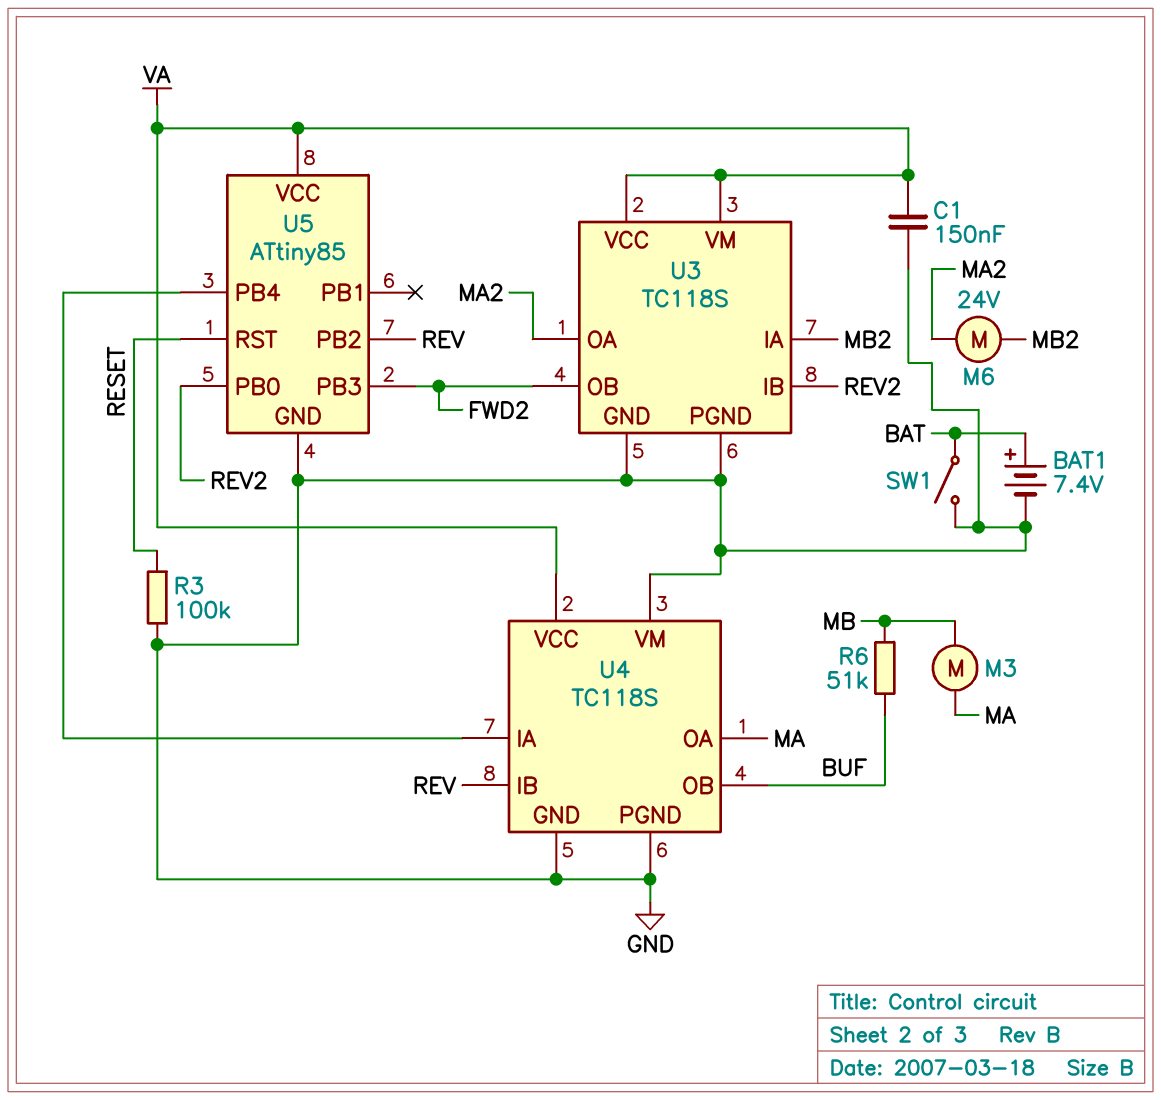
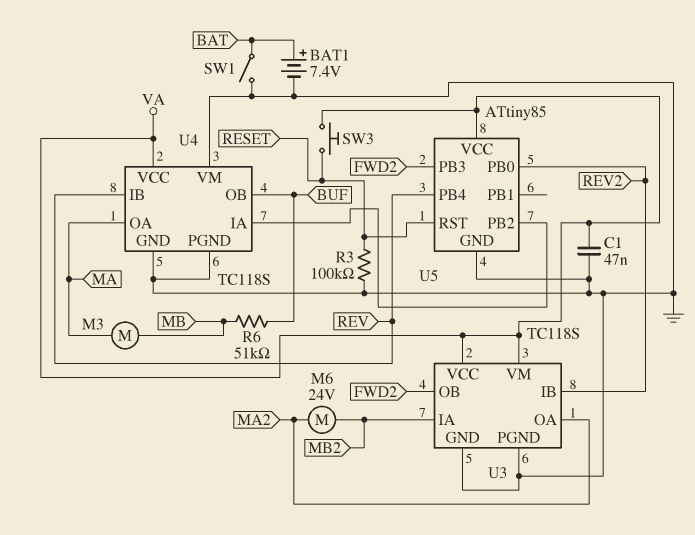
C1: 150nF (GND, VA) -> 47nF (GND, VA)
SW3: none -> button (RESET, VA)
U5 pin PB2: REV -> U4/IA
U5 pin PB4: U4/IA -> REV

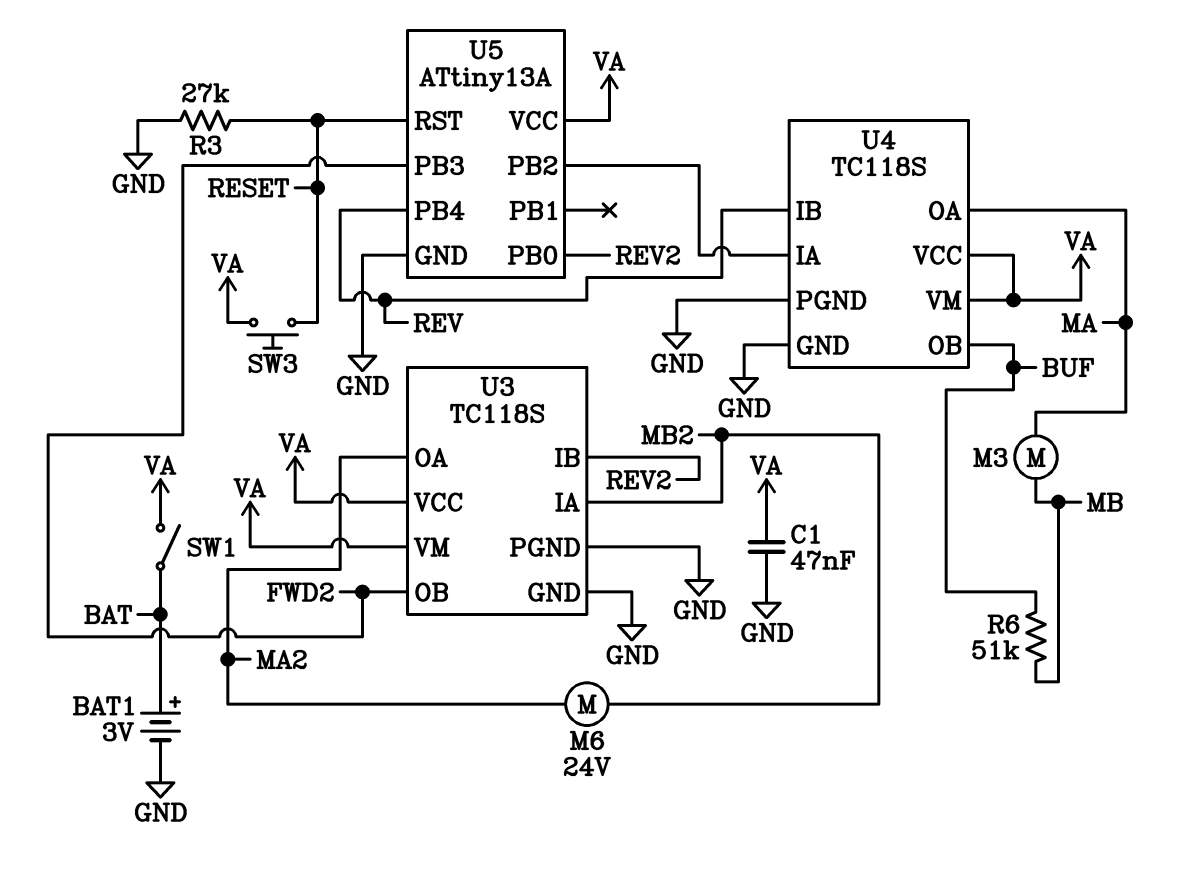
BAT1: 7.4V (plus BAT, minus GND) -> 3V (plus BAT, minus GND)
R3: 100k (GND, RESET) -> 27k (GND, RESET)
SW1: switch (BAT, GND) -> switch (BAT, VA)
U4 pin VM: GND -> VA
U5: ATtiny85 -> ATtiny13A

